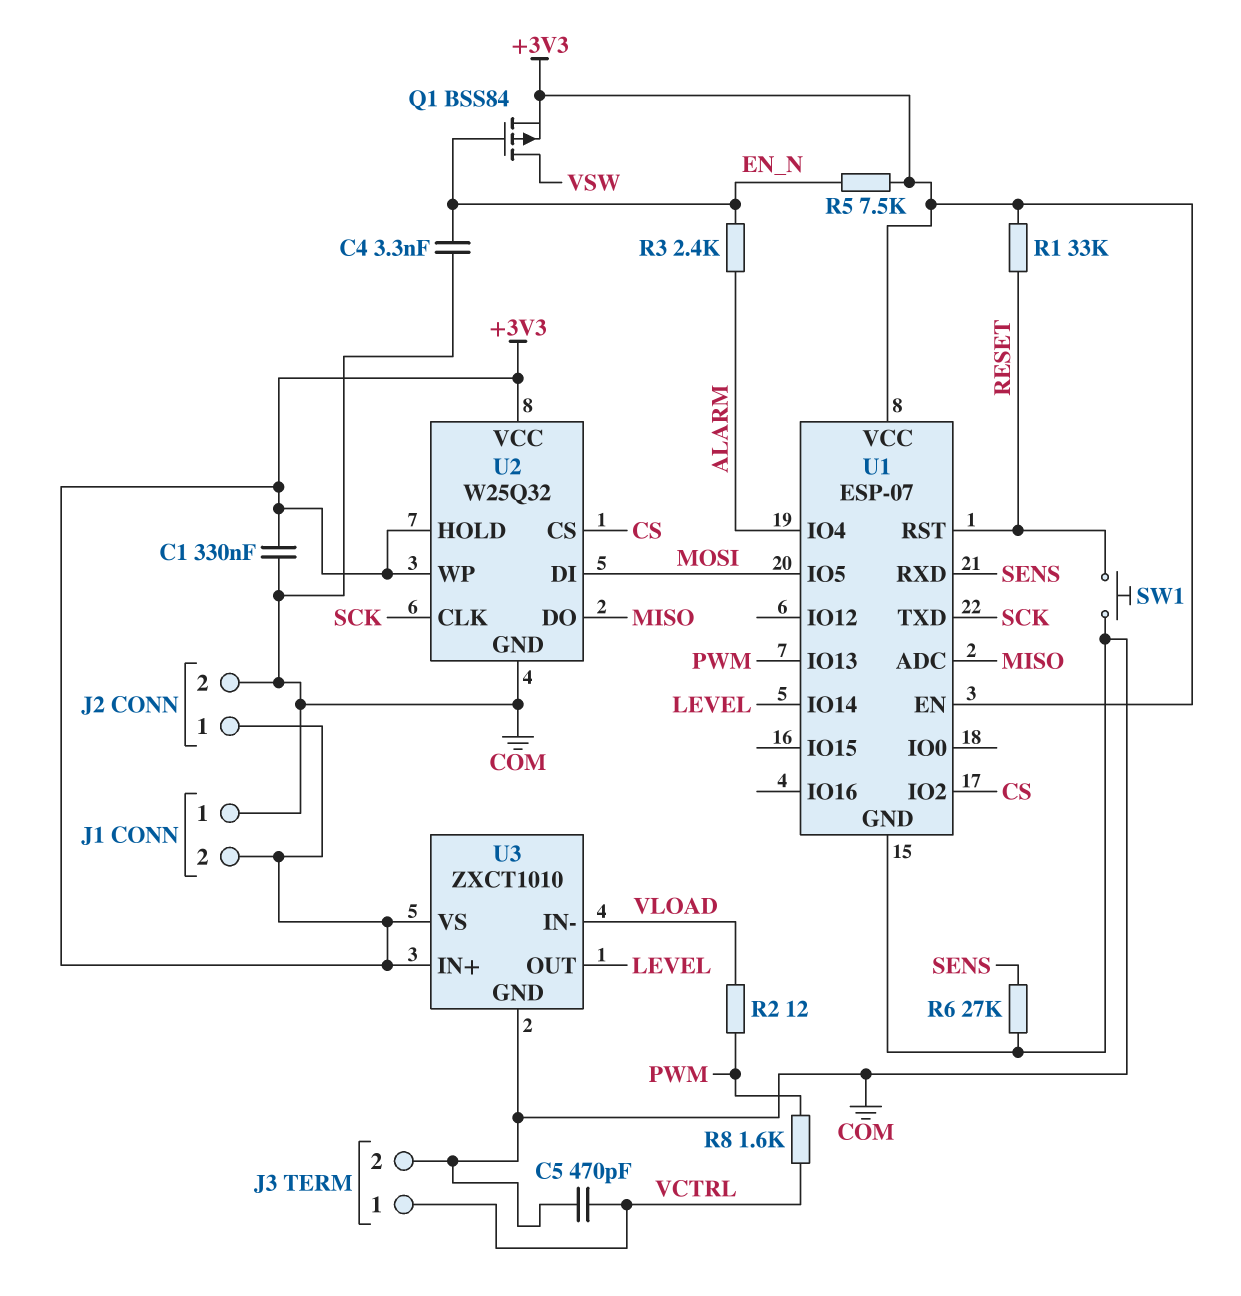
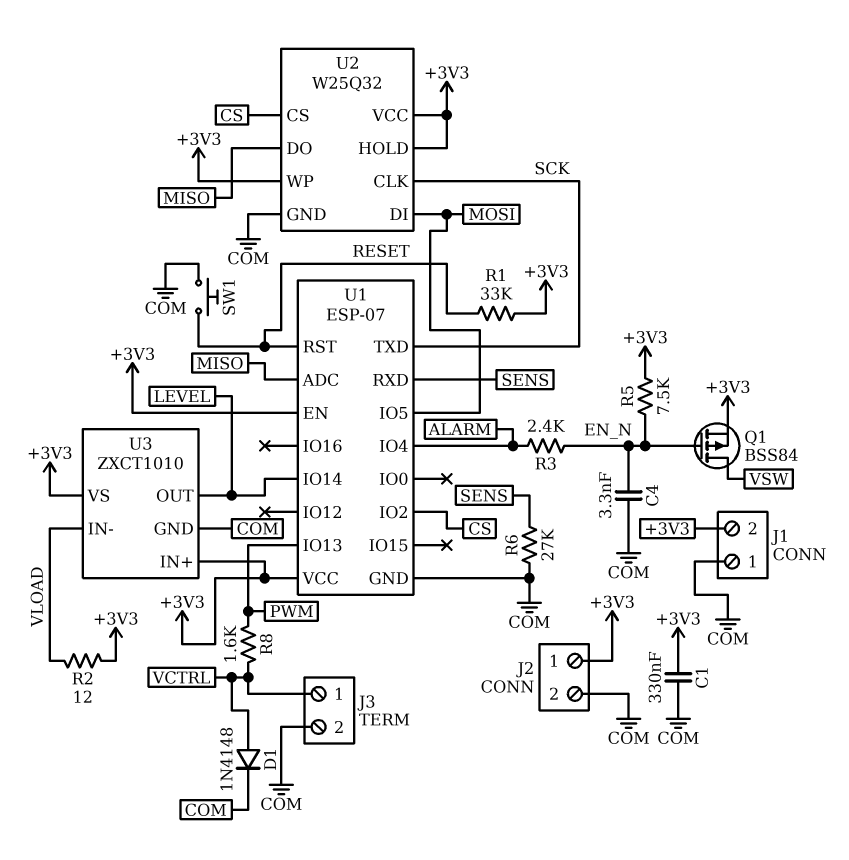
C5: 470pF (COM, VCTRL) -> none
D1: none -> diode 1N4148 (A VCTRL, K COM)
R2: 12 (PWM, VLOAD) -> 12 (+3V3, VLOAD)

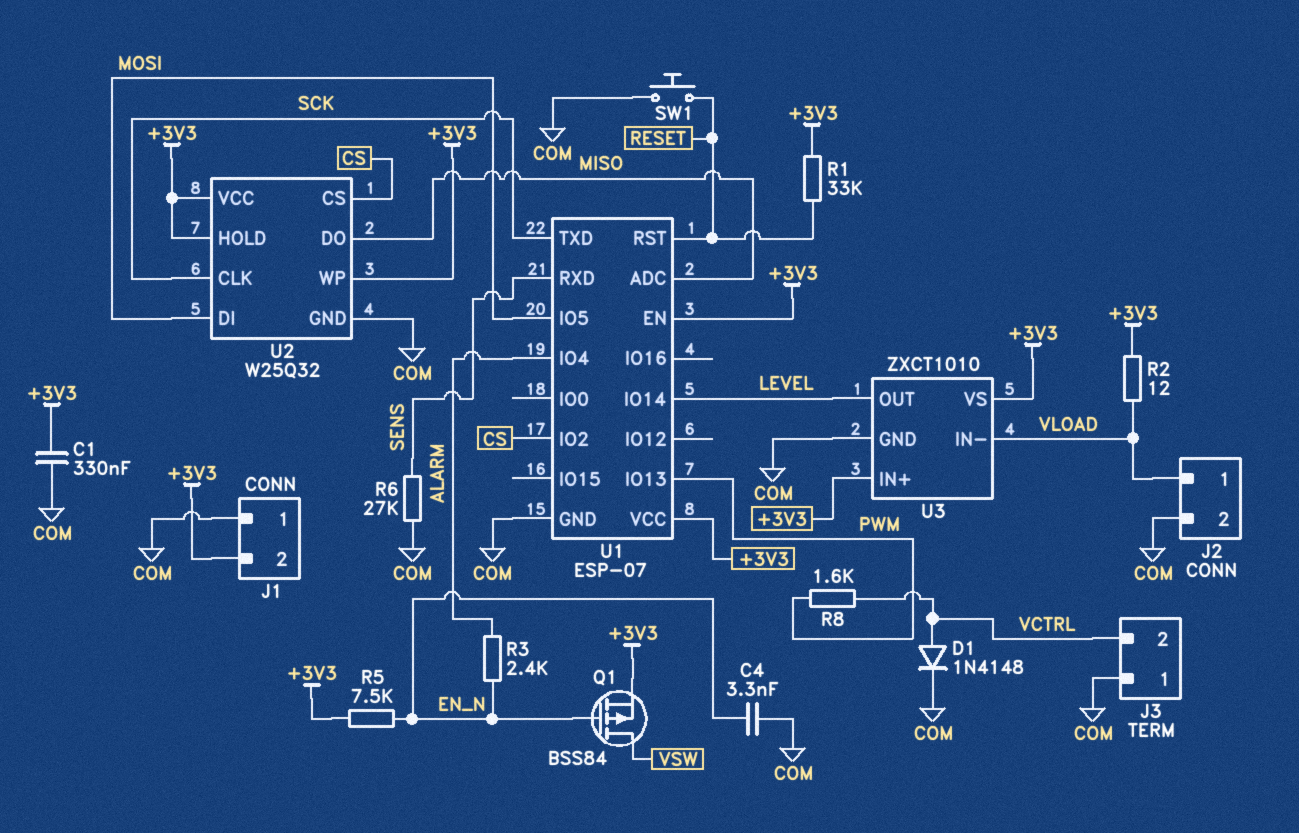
J2 pin 1: +3V3 -> VLOAD
J3 pin 1: VCTRL -> COM
J3 pin 2: COM -> VCTRL

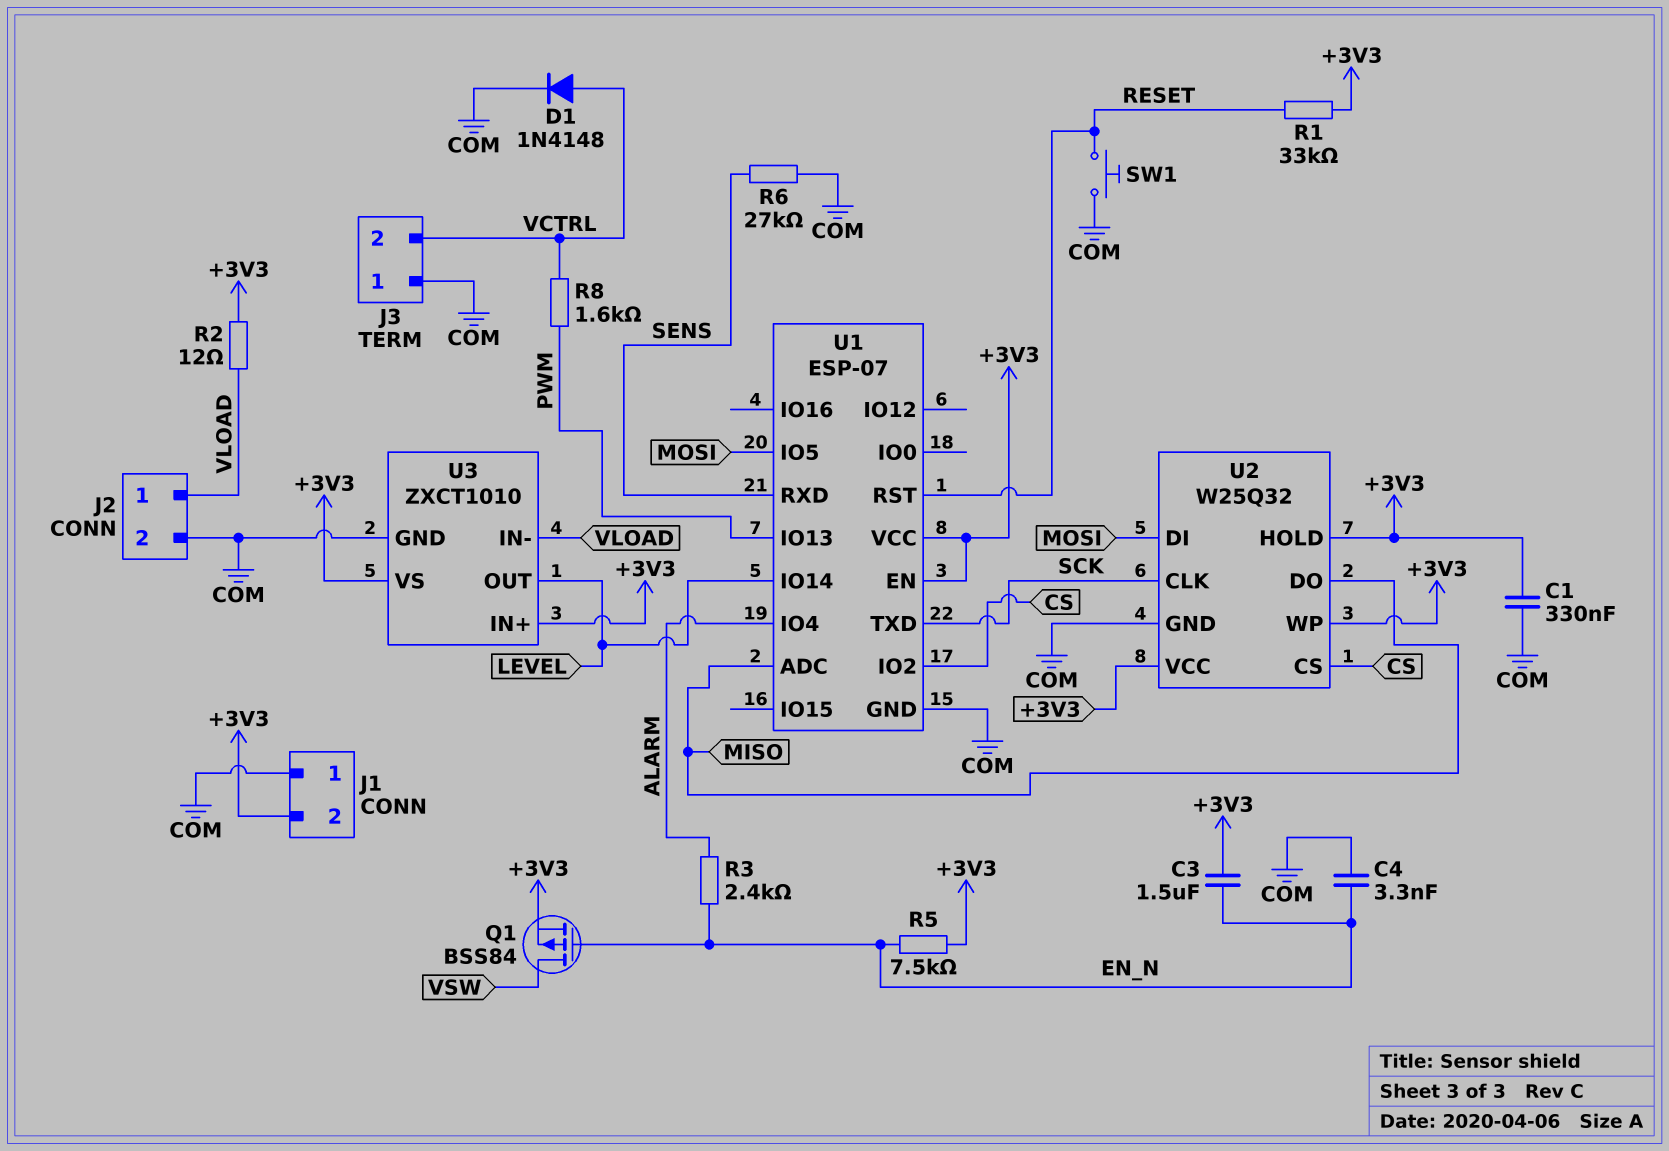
C3: none -> 1.5uF (+3V3, EN_N)

